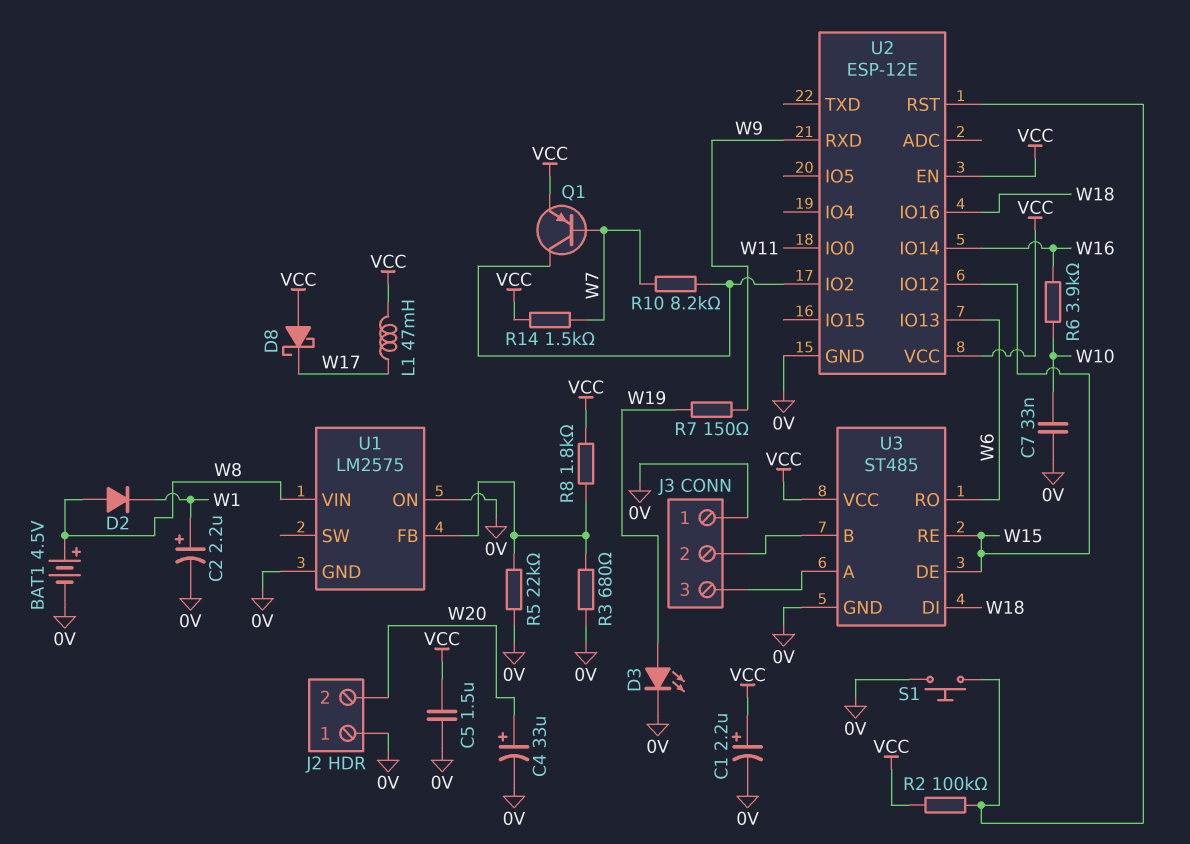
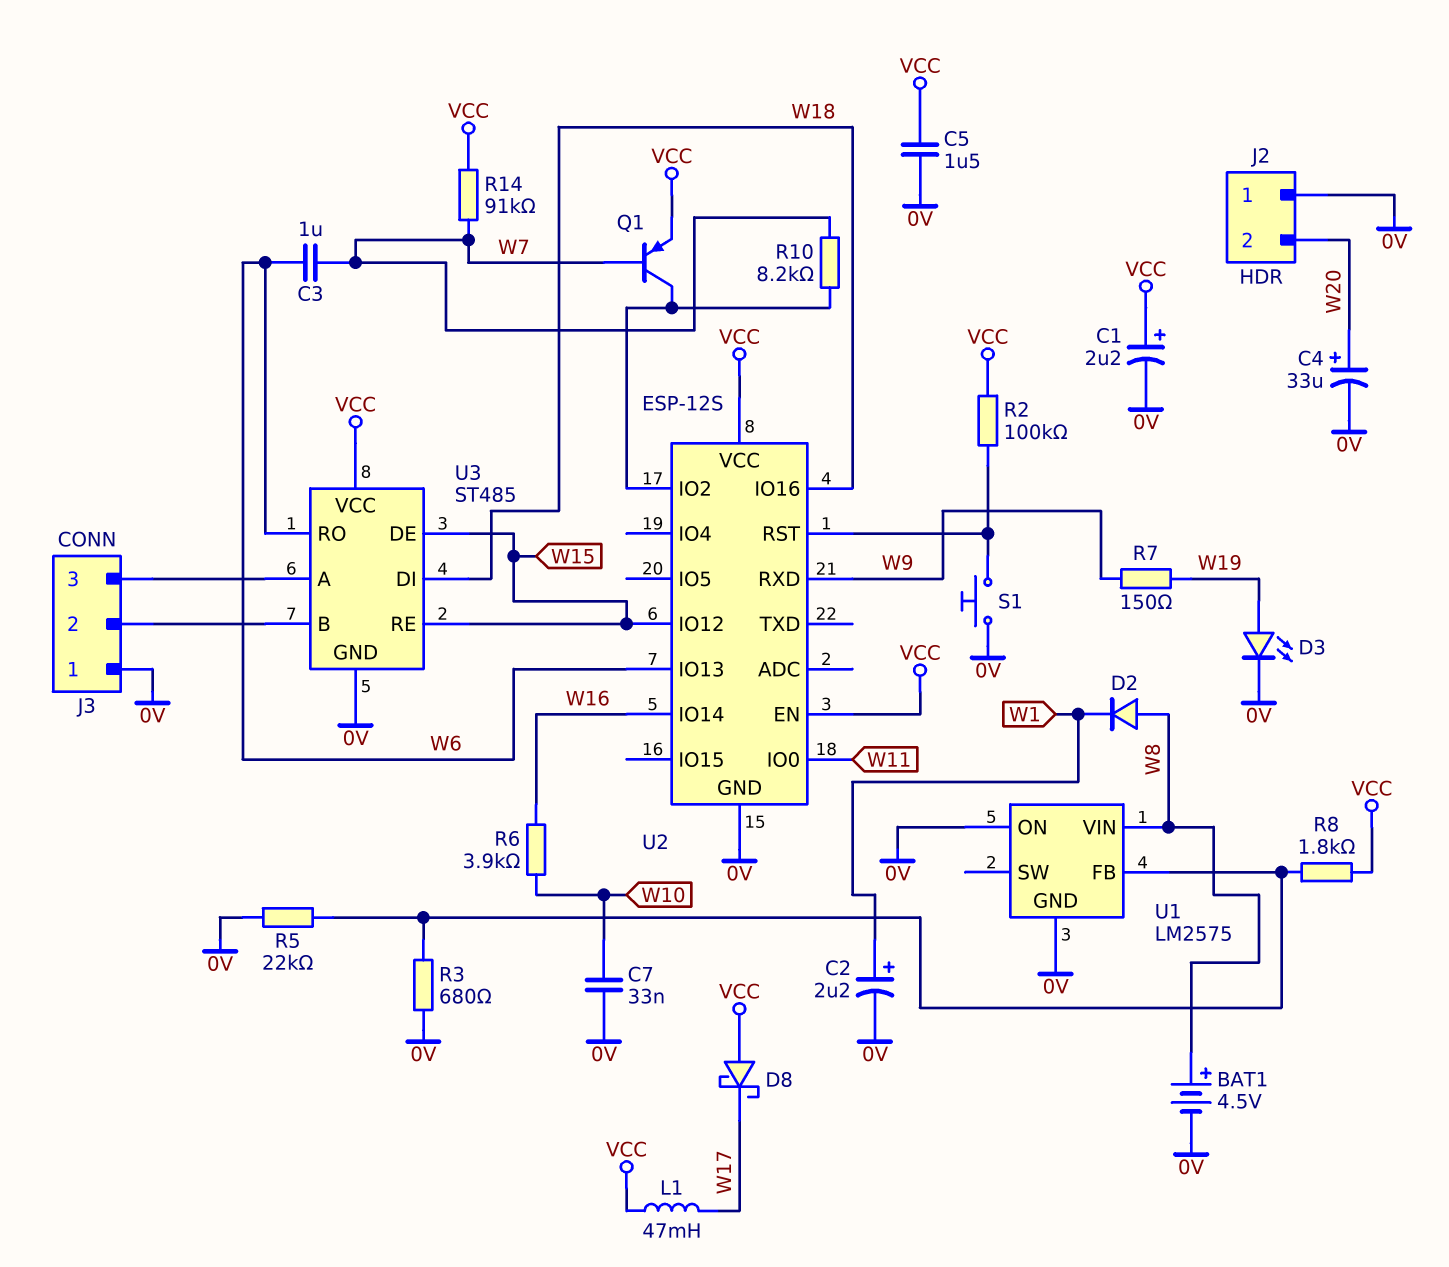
C3: none -> 1uF (W6, W7)
R14: 1.5k (VCC, W7) -> 91k (VCC, W7)
U2: ESP-12E -> ESP-12S

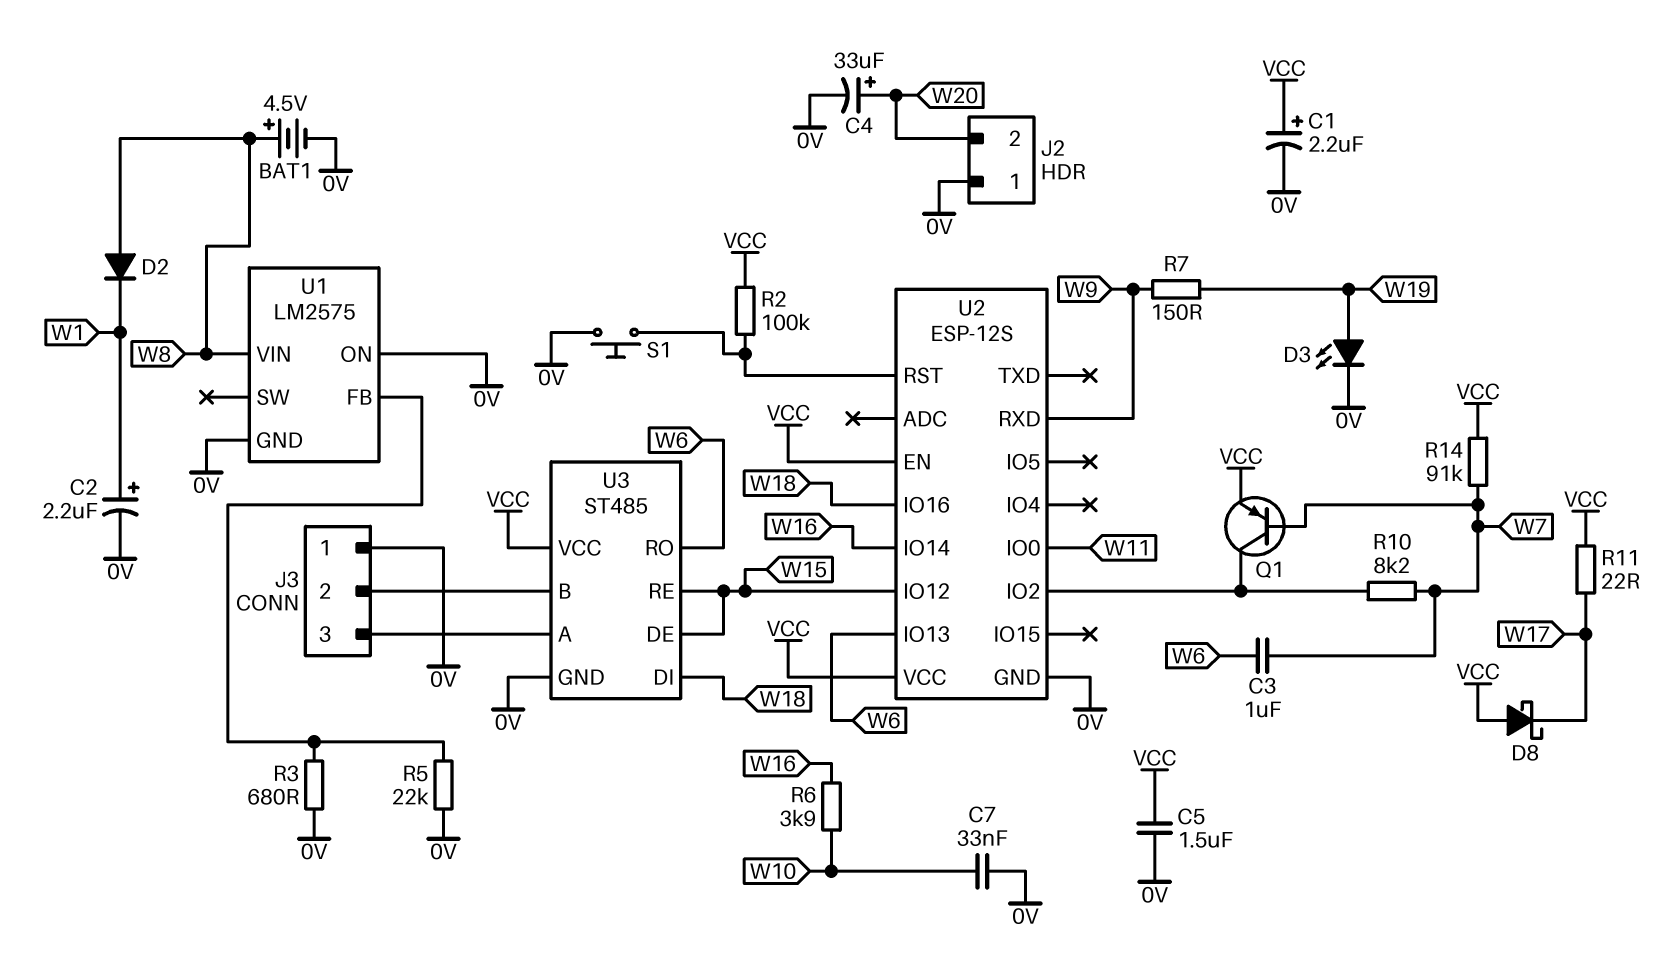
L1: 47mH (VCC, W17) -> none
R8: 1.8k (U1/FB, VCC) -> none
R11: none -> 22 (VCC, W17)

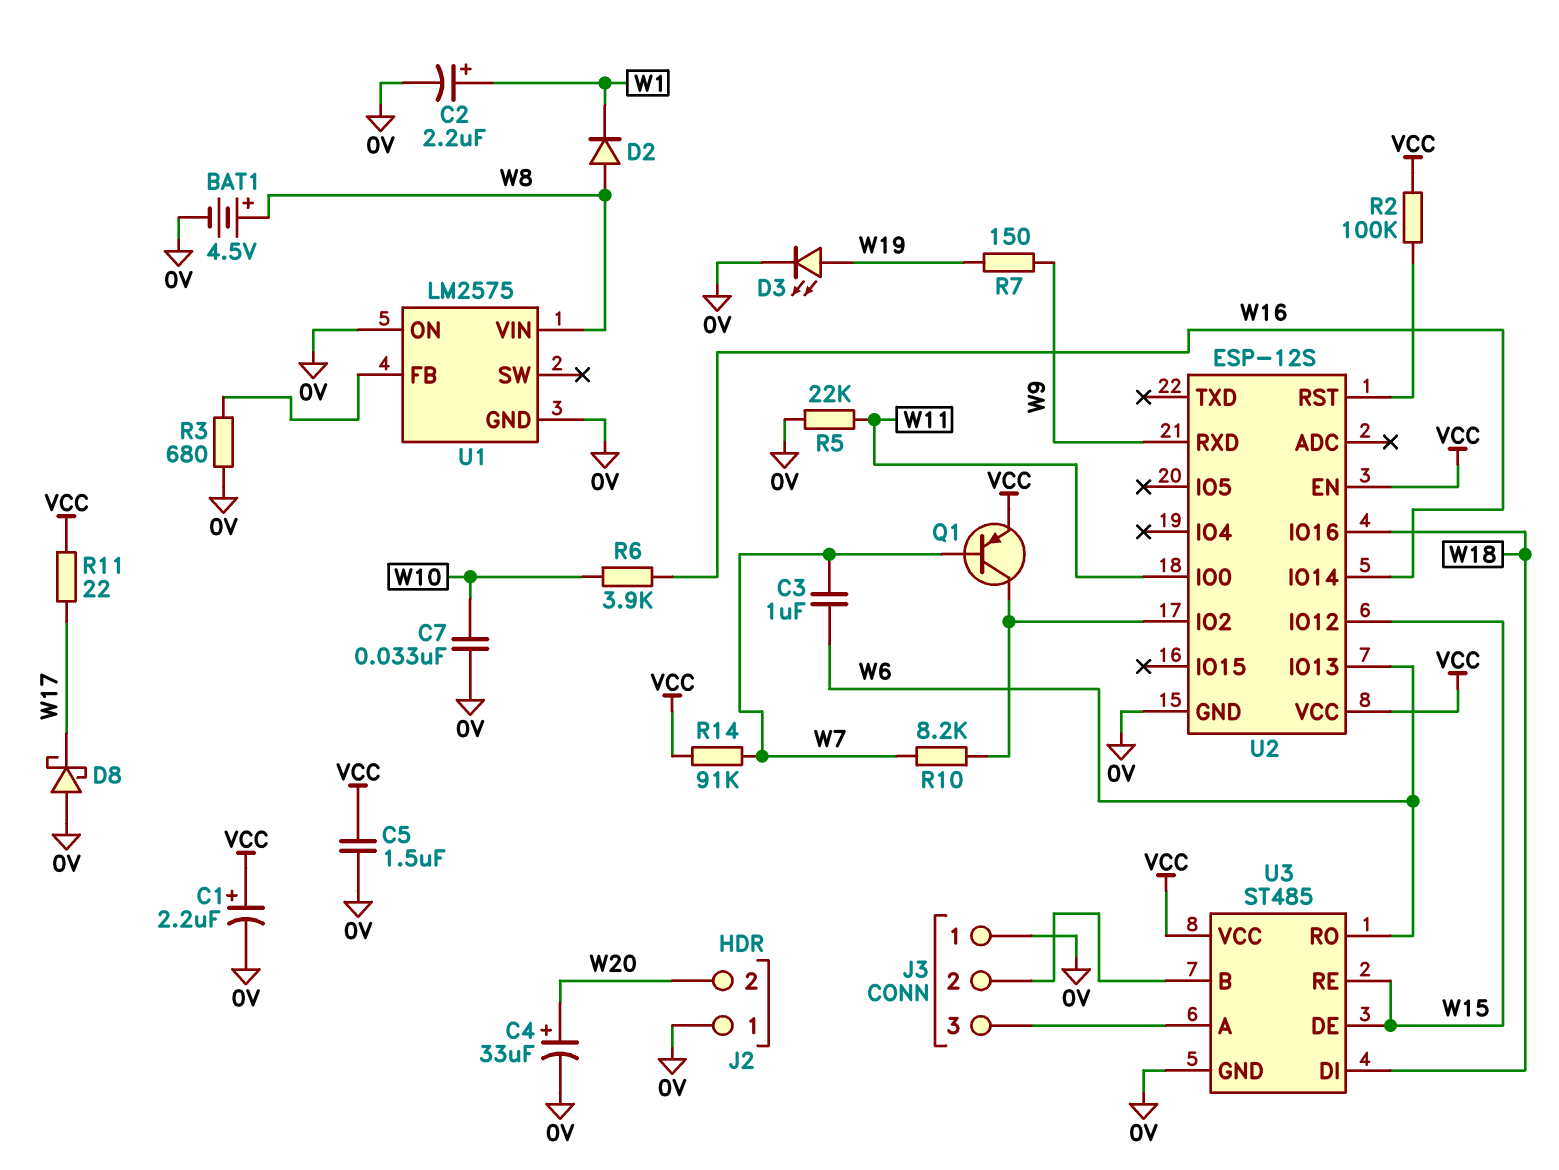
D8: schottky (A VCC, K W17) -> schottky (A 0V, K W17)
R5: 22k (0V, U1/FB) -> 22k (0V, W11)
S1: button (0V, U2/RST) -> none

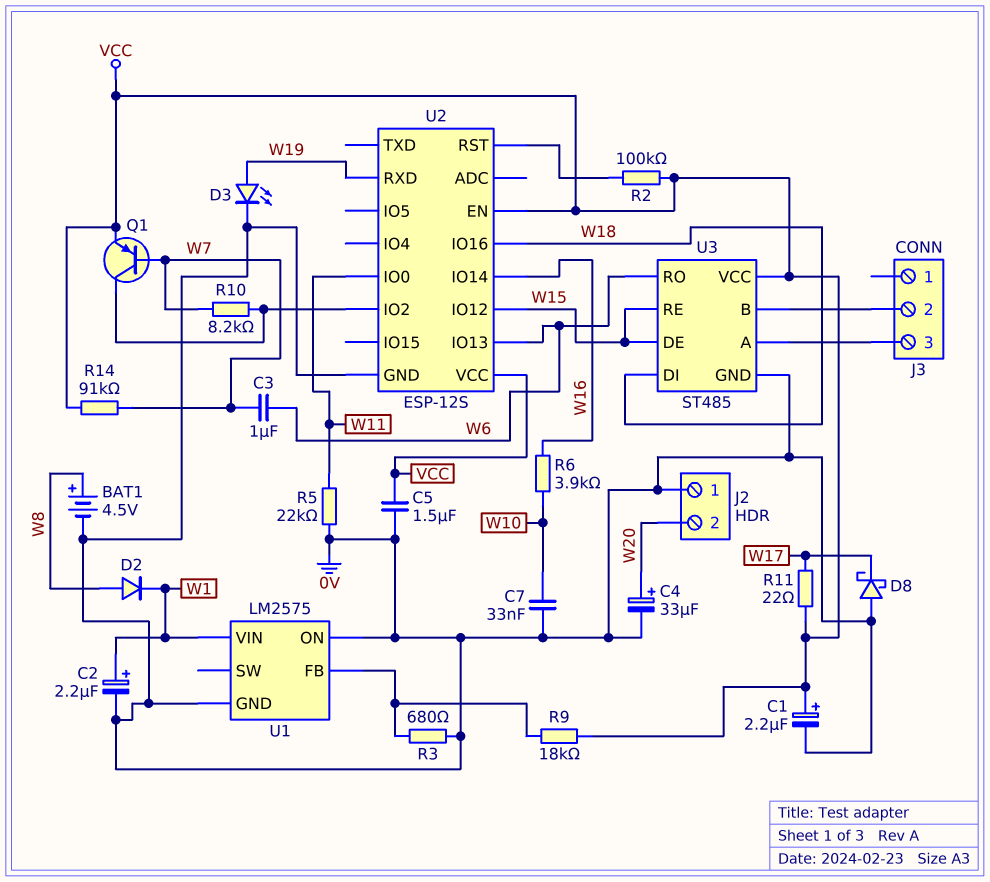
J3 pin 1: 0V -> none
R7: 150 (W9, W19) -> none
R9: none -> 18k (U1/FB, VCC)
U1 pin VIN: W8 -> W1
U2 pin RXD: W9 -> W19

